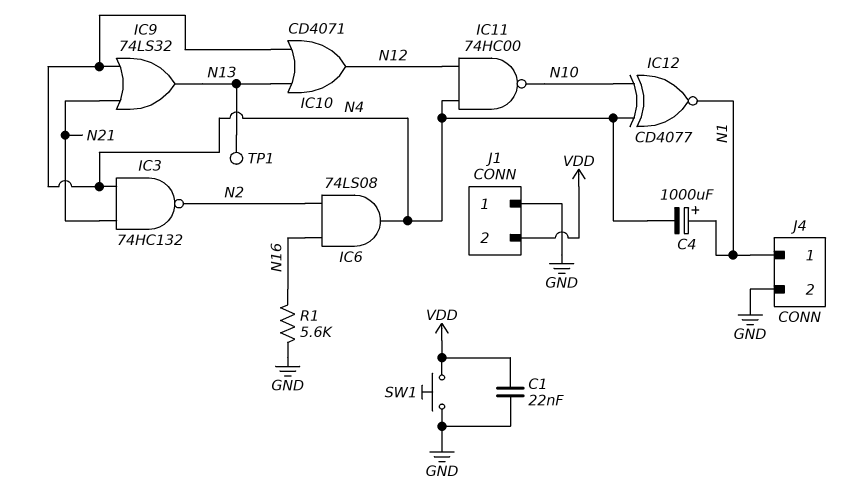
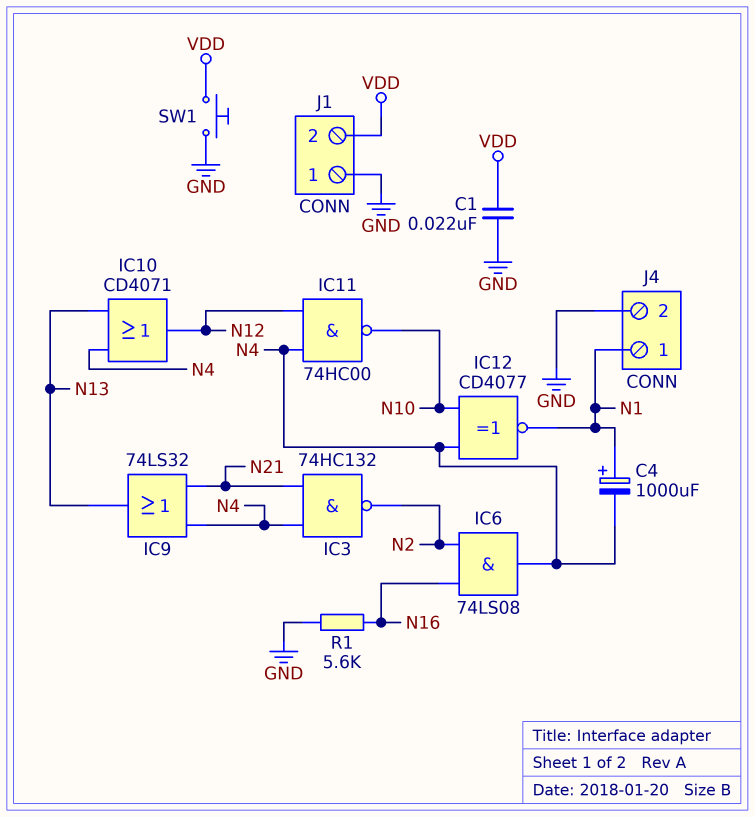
TP1: test point (N13) -> none

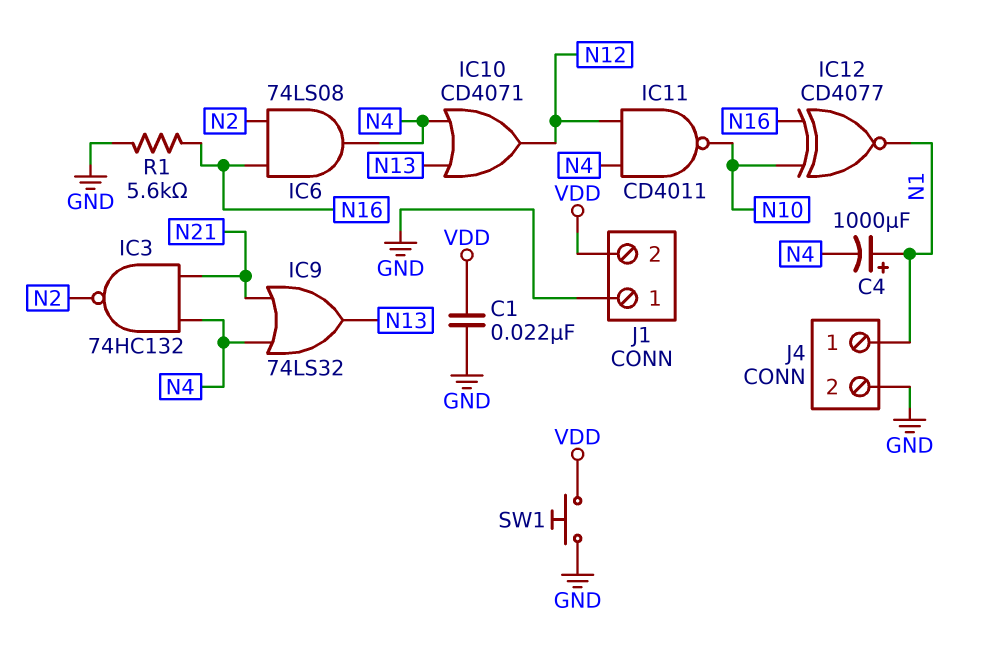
IC11: NAND 74HC00 (in N4, in N12, out N10) -> NAND CD4011 (in N4, in N12, out N10)
IC12: XNOR CD4077 (in N4, in N10, out N1) -> XNOR CD4077 (in N10, in N16, out N1)

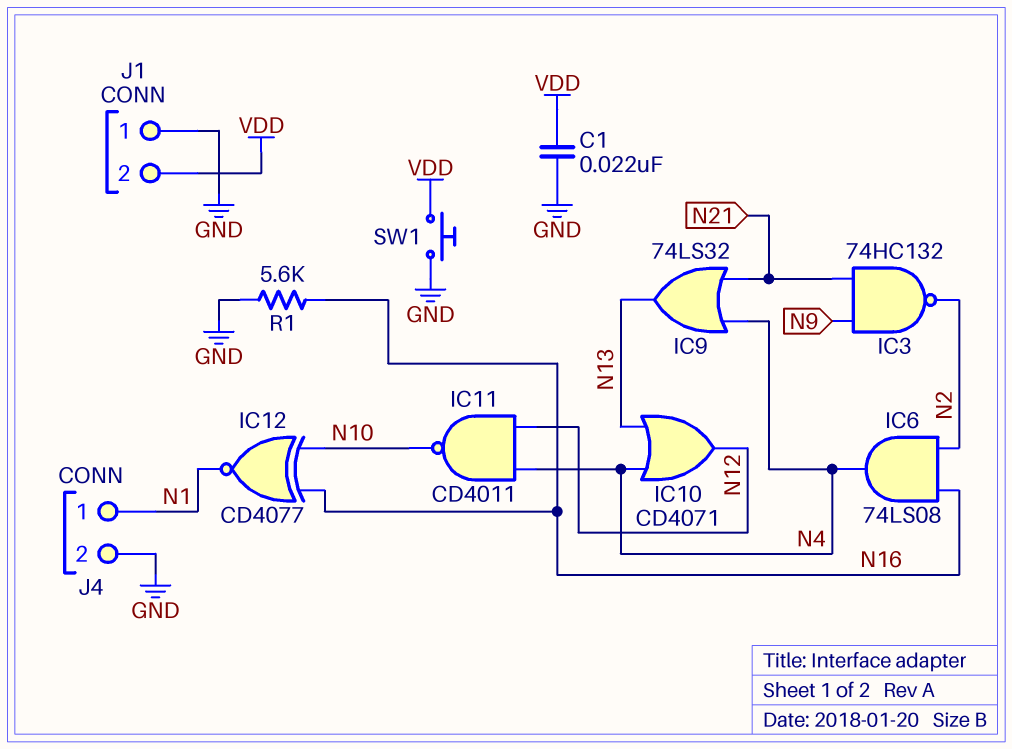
C4: 1000uF (plus N1, minus N4) -> none
IC3: NAND 74HC132 (in N4, in N21, out N2) -> NAND 74HC132 (in N9, in N21, out N2)

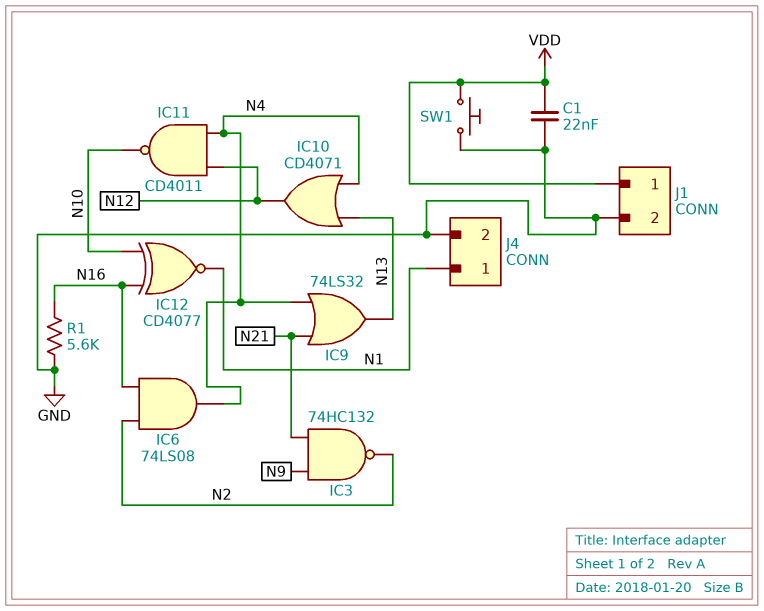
J1 pin 1: GND -> VDD
J1 pin 2: VDD -> GND

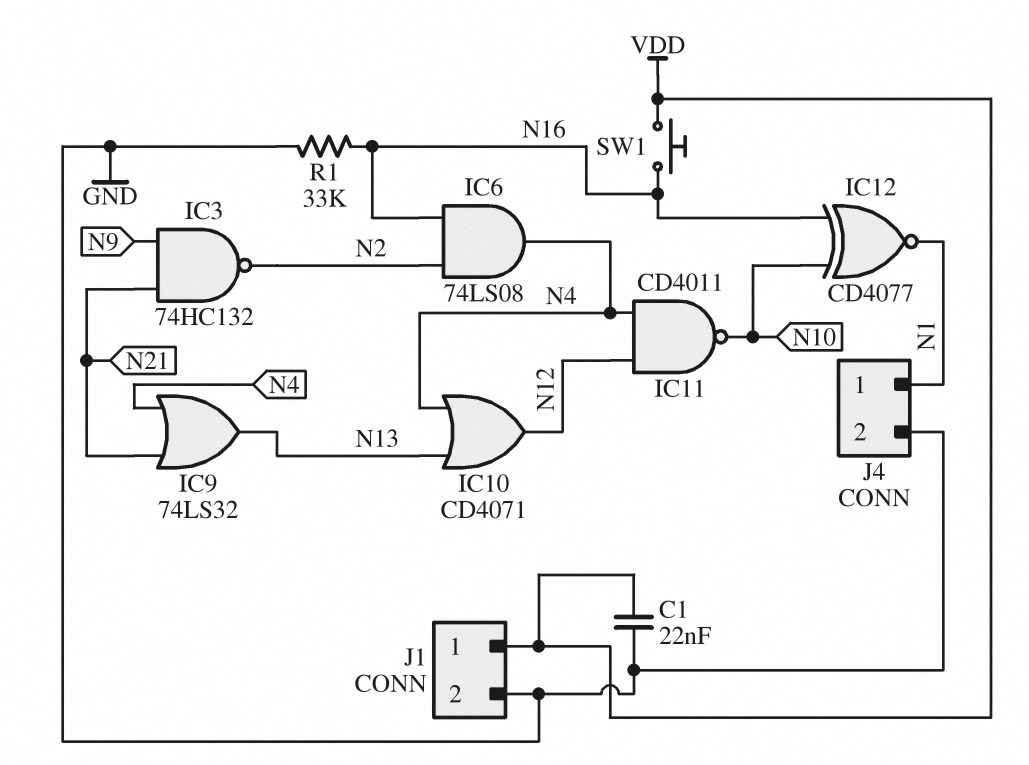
R1: 5.6k (GND, N16) -> 33k (GND, N16)
SW1: button (GND, VDD) -> button (N16, VDD)

